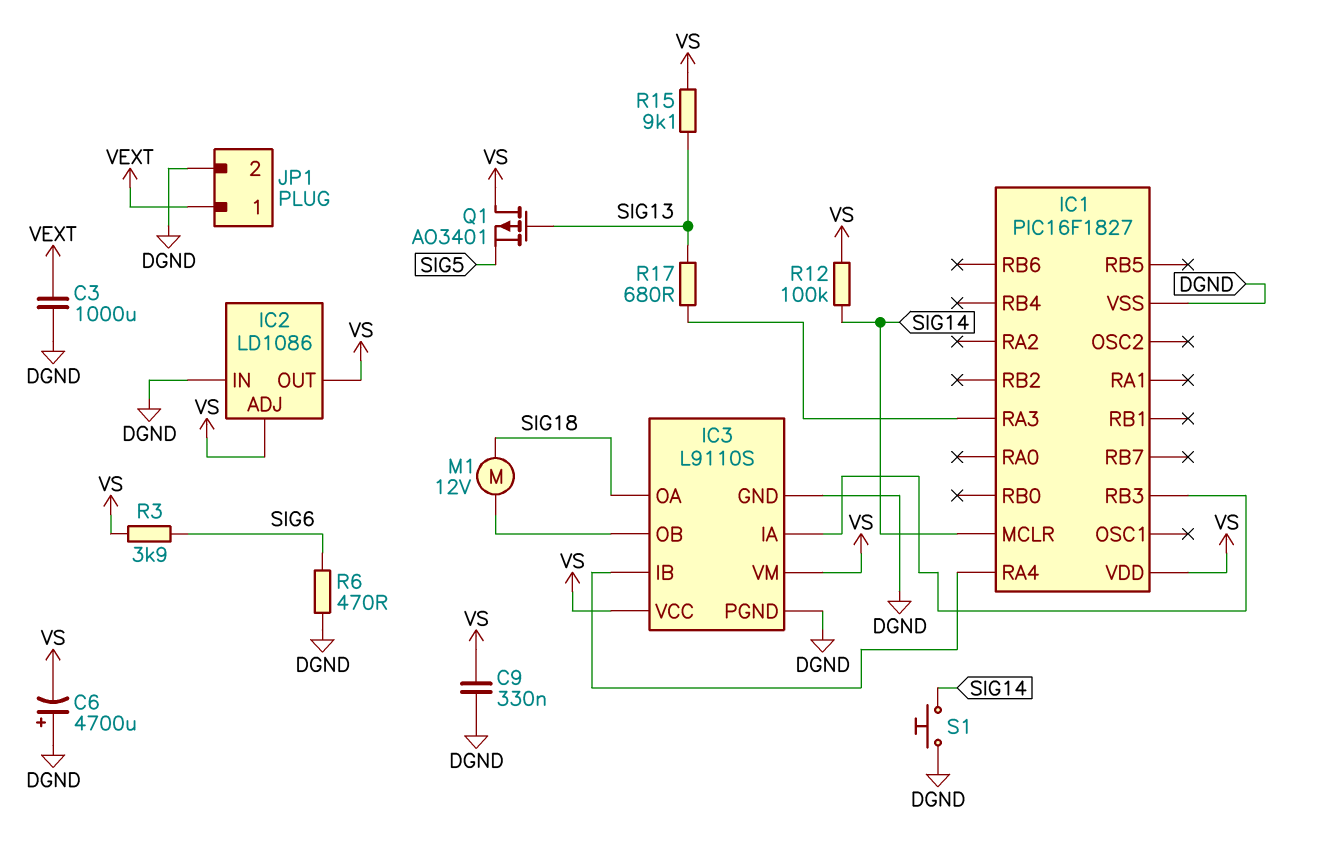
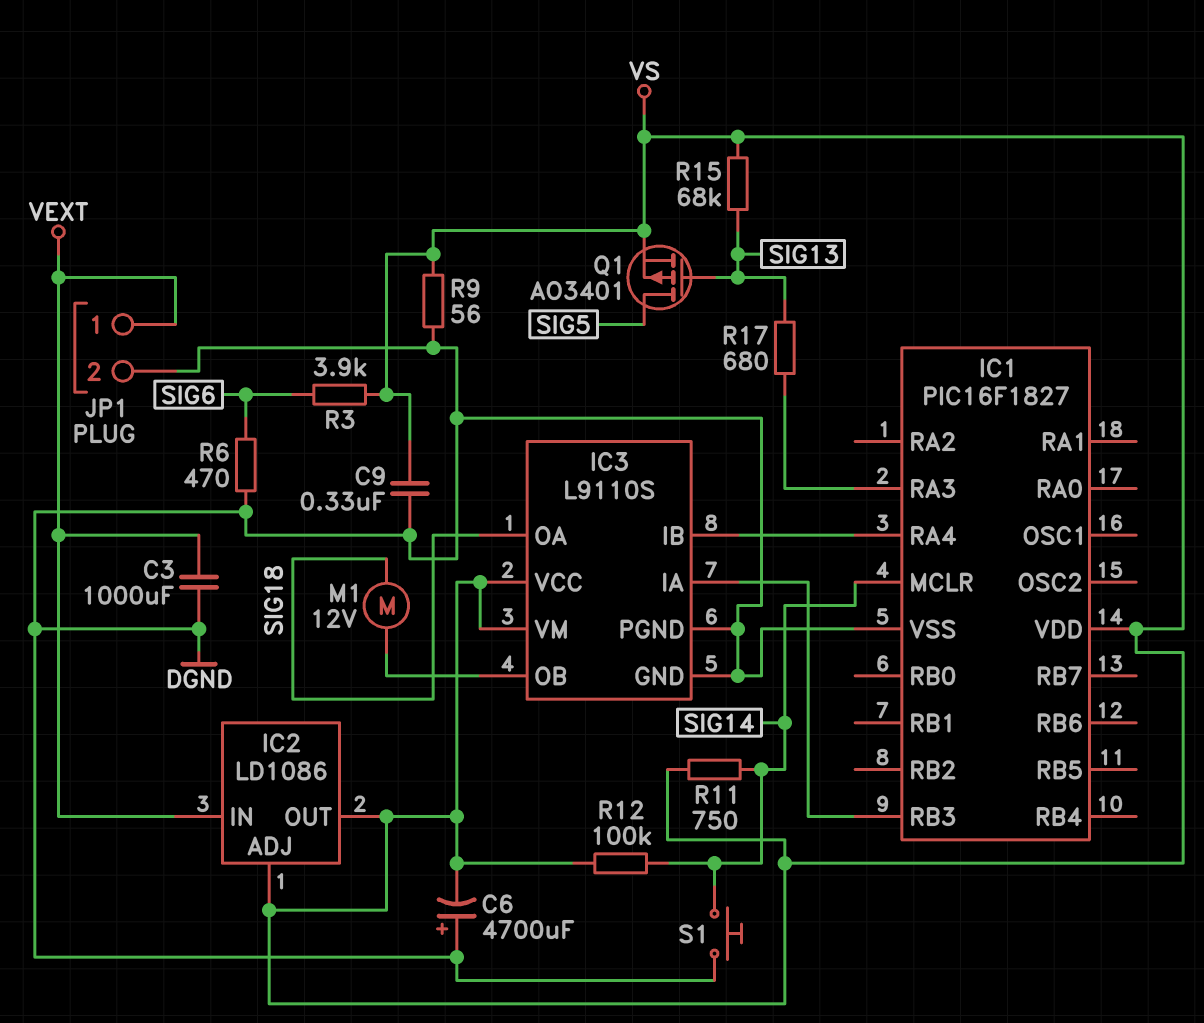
IC2 pin IN: DGND -> VEXT
Q1: PMOS AO3401 (G SIG13, D VS, S SIG5) -> PMOS AO3401 (G SIG13, D SIG5, S VS)
R9: none -> 56 (DGND, VS)
R11: none -> 750 (SIG14, VS)
R15: 9.1k (SIG13, VS) -> 68k (SIG13, VS)

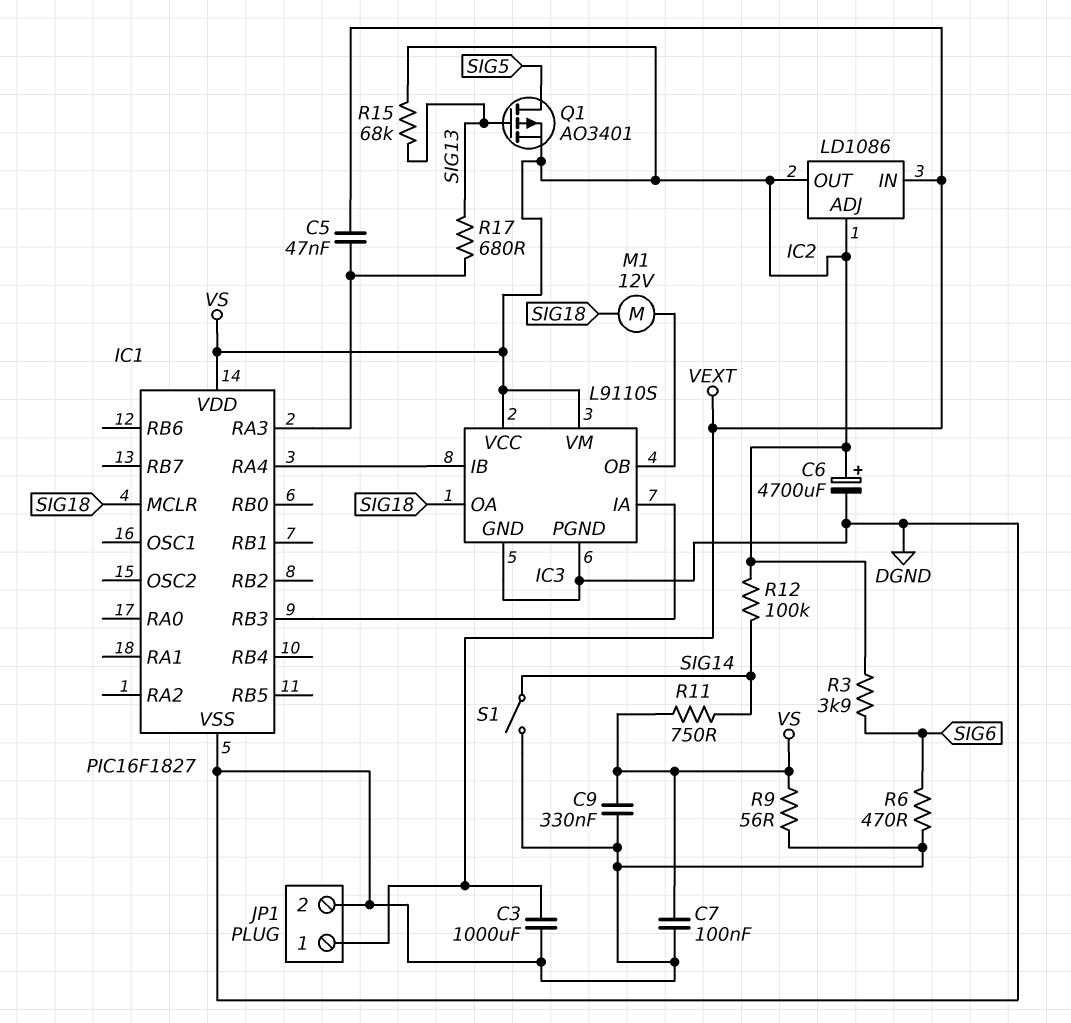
C5: none -> 47nF (IC1/RA3, VEXT)
C6: 4700uF (plus DGND, minus VS) -> 4700uF (plus VS, minus DGND)
C7: none -> 100nF (DGND, VS)
IC1 pin MCLR: SIG14 -> SIG18
S1: button (DGND, SIG14) -> switch (DGND, SIG14)

